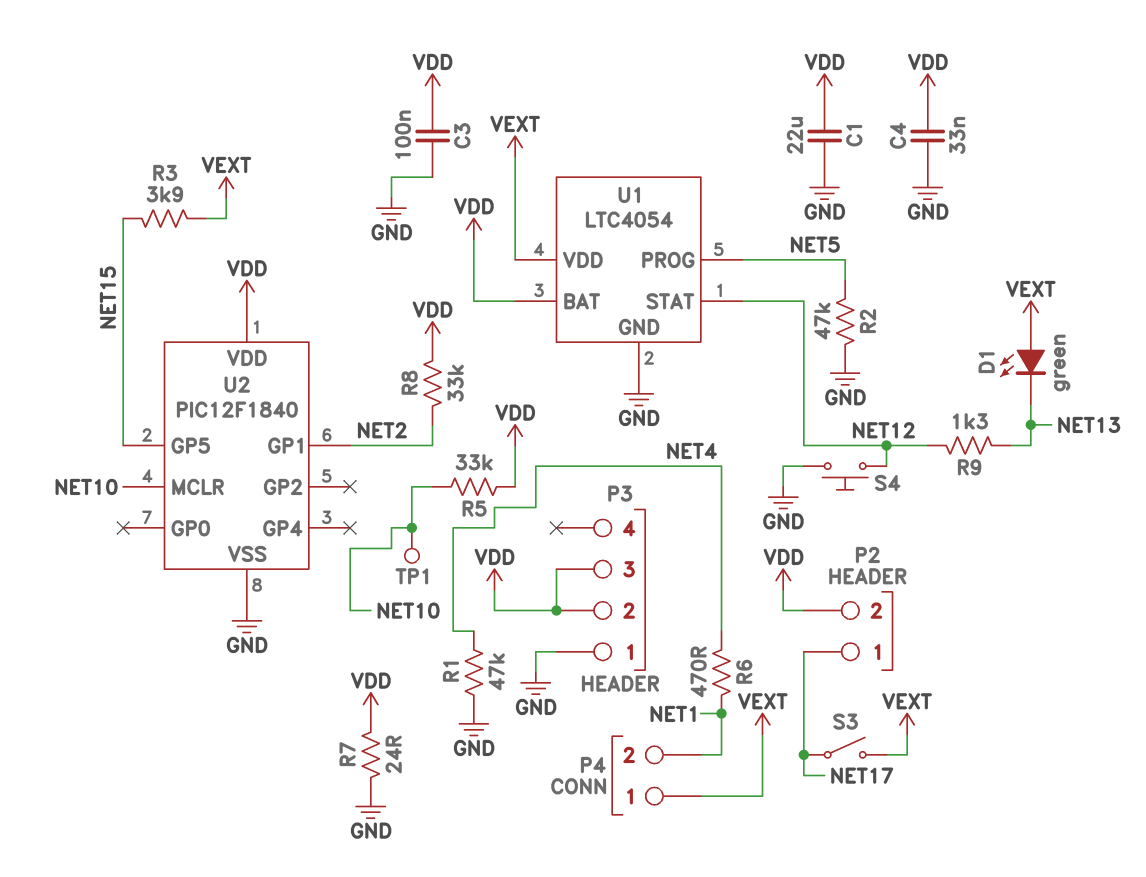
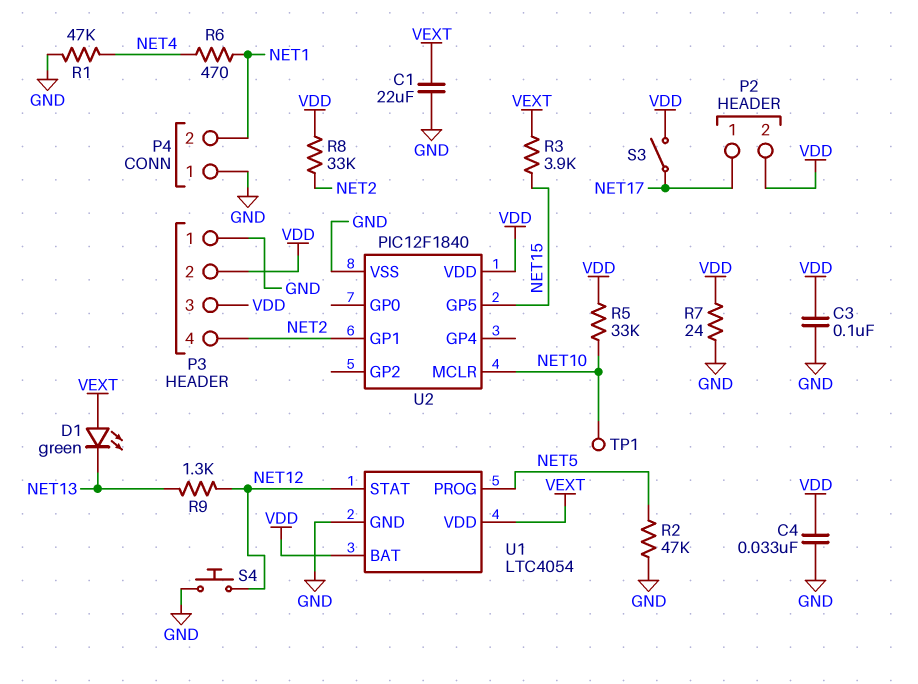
C1: 22uF (GND, VDD) -> 22uF (GND, VEXT)
P3 pin 4: none -> NET2
P4 pin 1: VEXT -> GND
S3: switch (NET17, VEXT) -> switch (NET17, VDD)

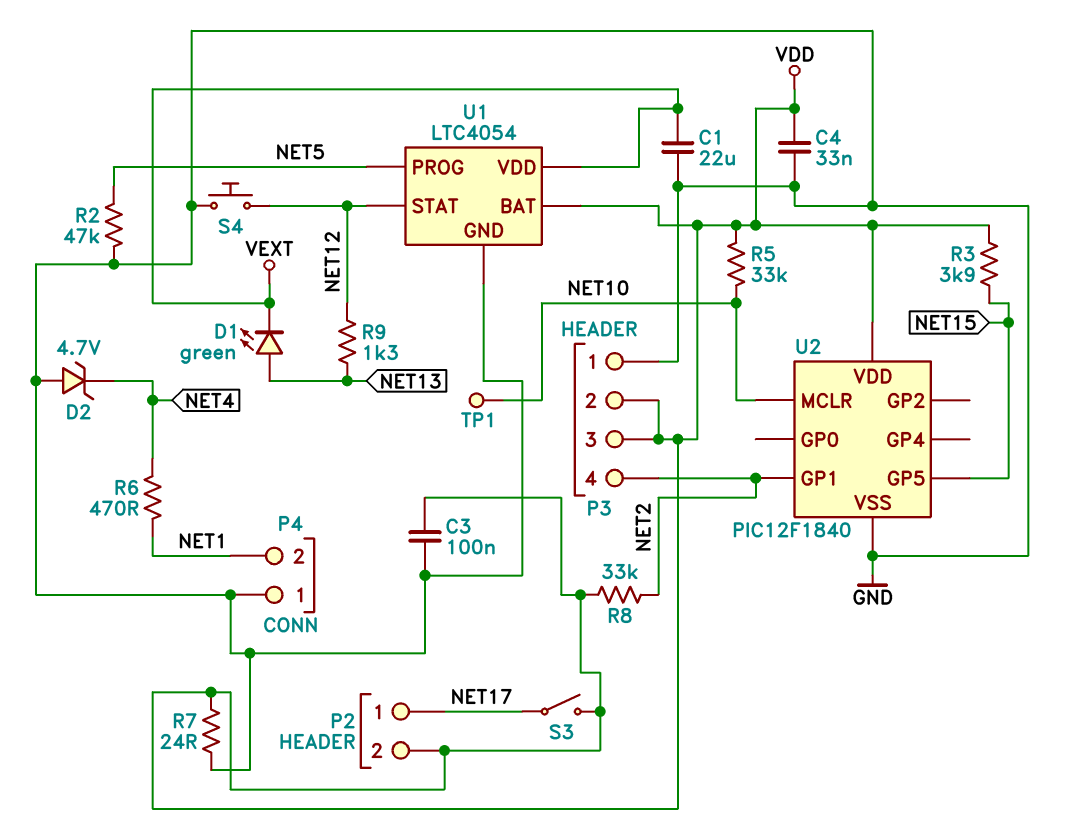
D1: LED green (A VEXT, K NET13) -> LED green (A NET13, K VEXT)
D2: none -> zener 4.7V (A GND, K NET4)
R1: 47k (GND, NET4) -> none
R3: 3.9k (NET15, VEXT) -> 3.9k (NET15, VDD)

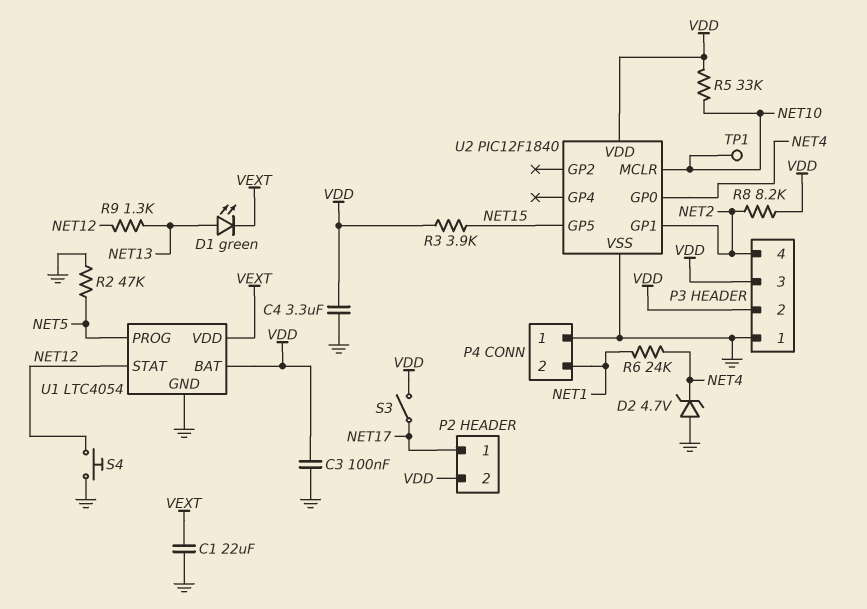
C4: 33nF (GND, VDD) -> 3.3uF (GND, VDD)
R6: 470 (NET1, NET4) -> 24k (NET1, NET4)
R7: 24 (GND, VDD) -> none
R8: 33k (NET2, VDD) -> 8.2k (NET2, VDD)
U2 pin GP0: none -> NET4

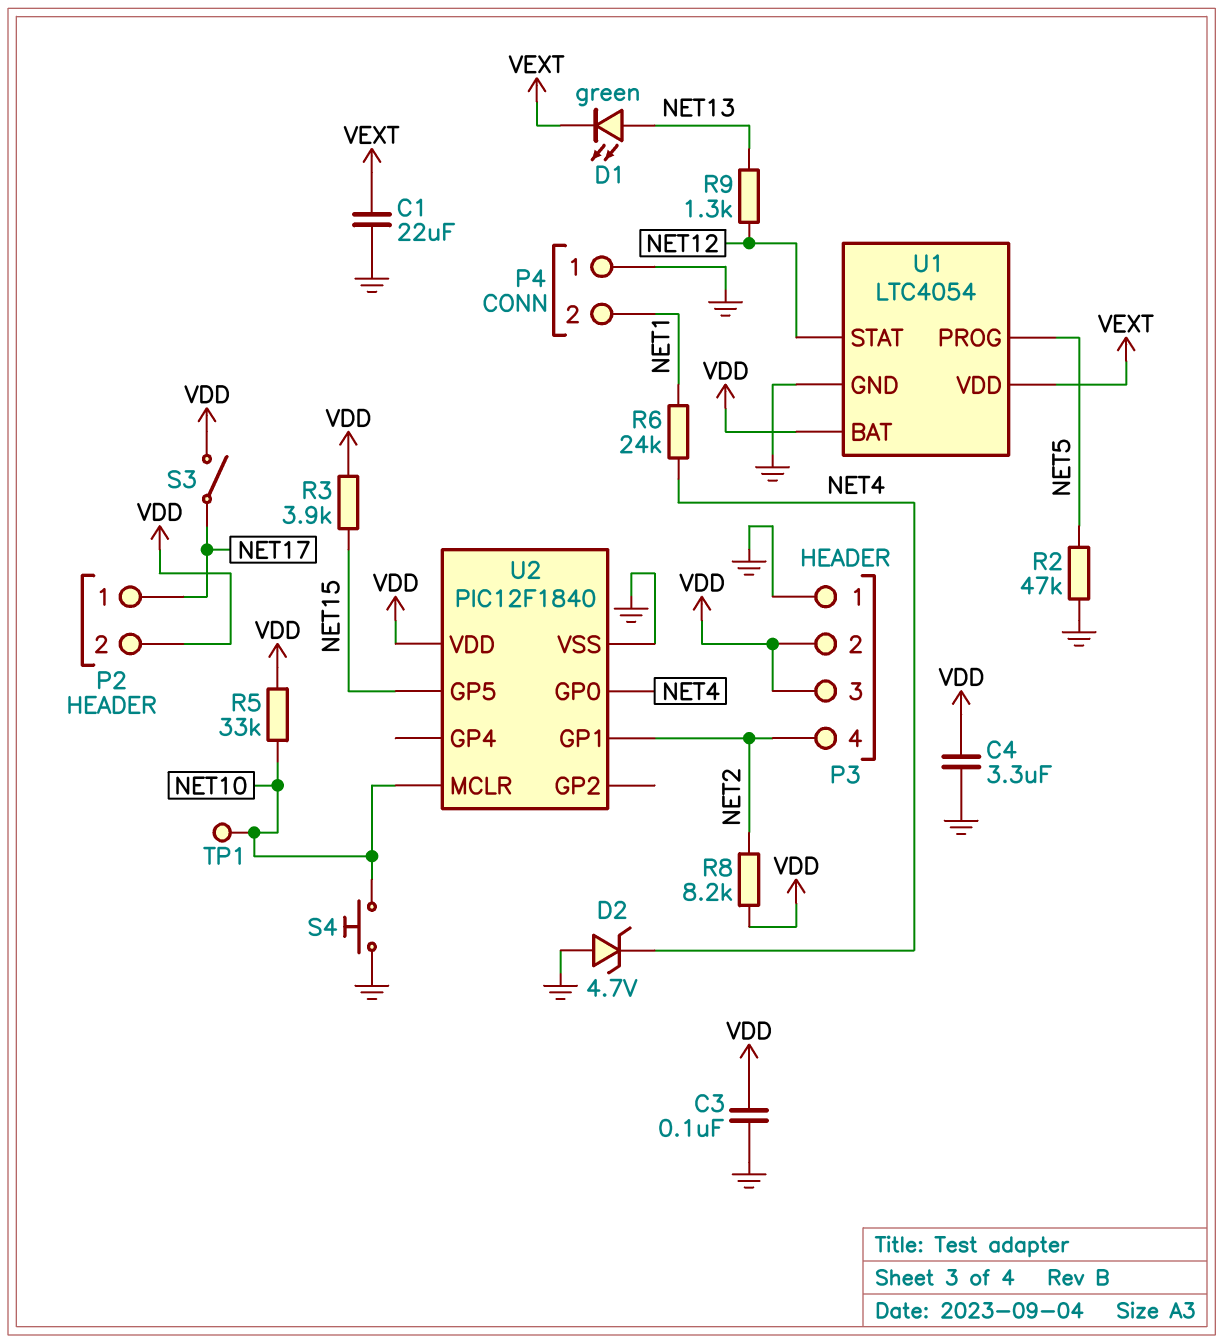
S4: button (GND, NET12) -> button (GND, NET10)

